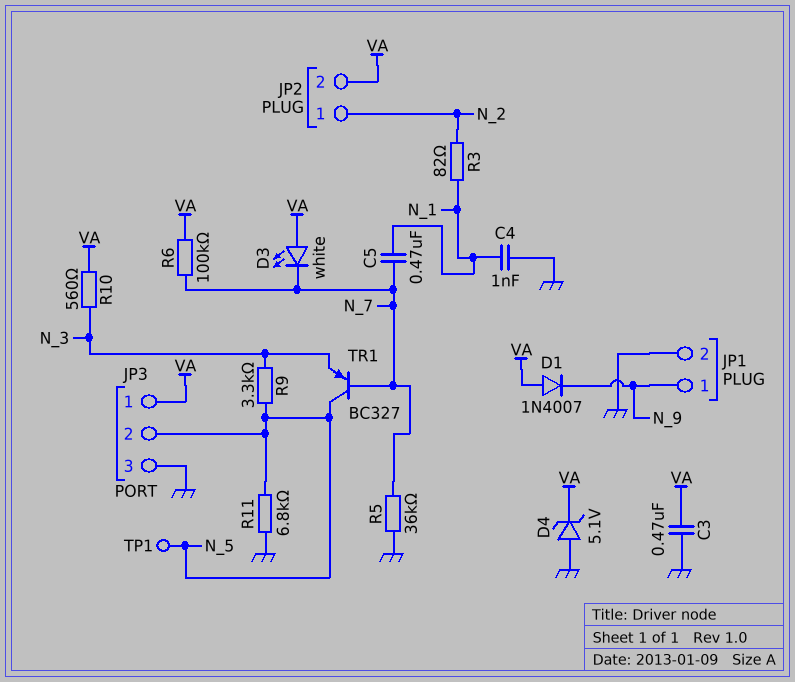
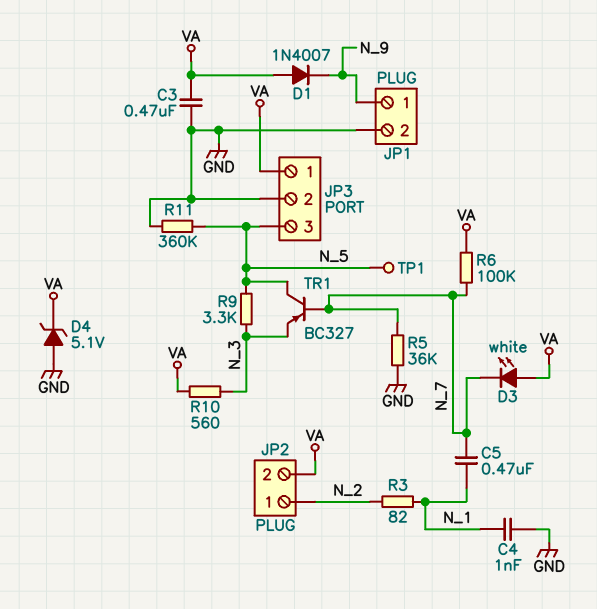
JP3 pin 2: N_5 -> GND
JP3 pin 3: GND -> N_5
R11: 6.8k (GND, N_5) -> 360k (GND, N_5)

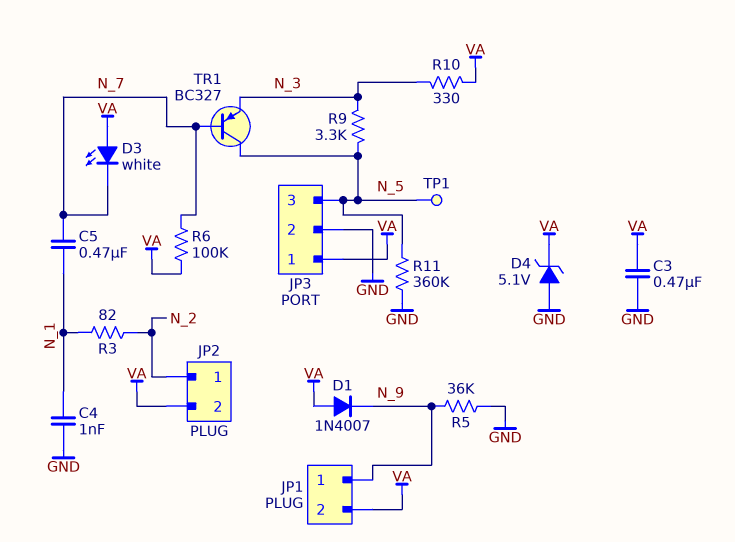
JP1 pin 2: GND -> VA
R5: 36k (GND, N_7) -> 36k (GND, N_9)
R10: 560 (N_3, VA) -> 330 (N_3, VA)

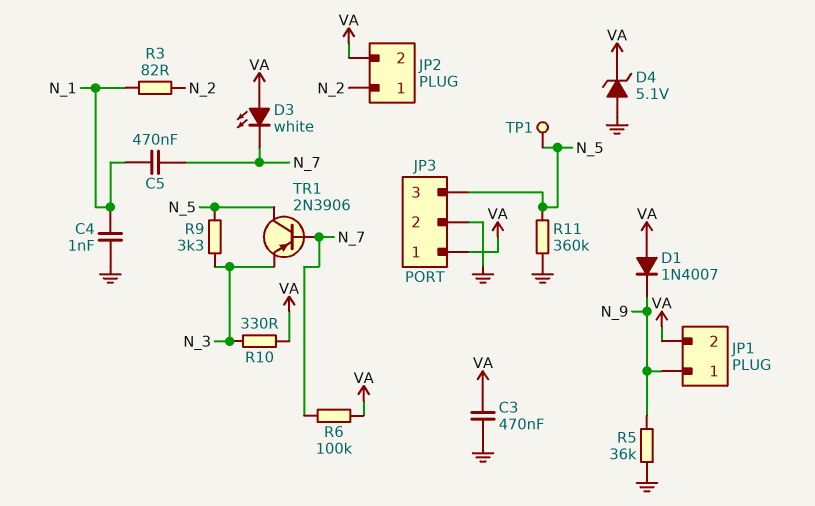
TR1: PNP BC327 (B N_7, C N_5, E N_3) -> PNP 2N3906 (B N_7, C N_5, E N_3)

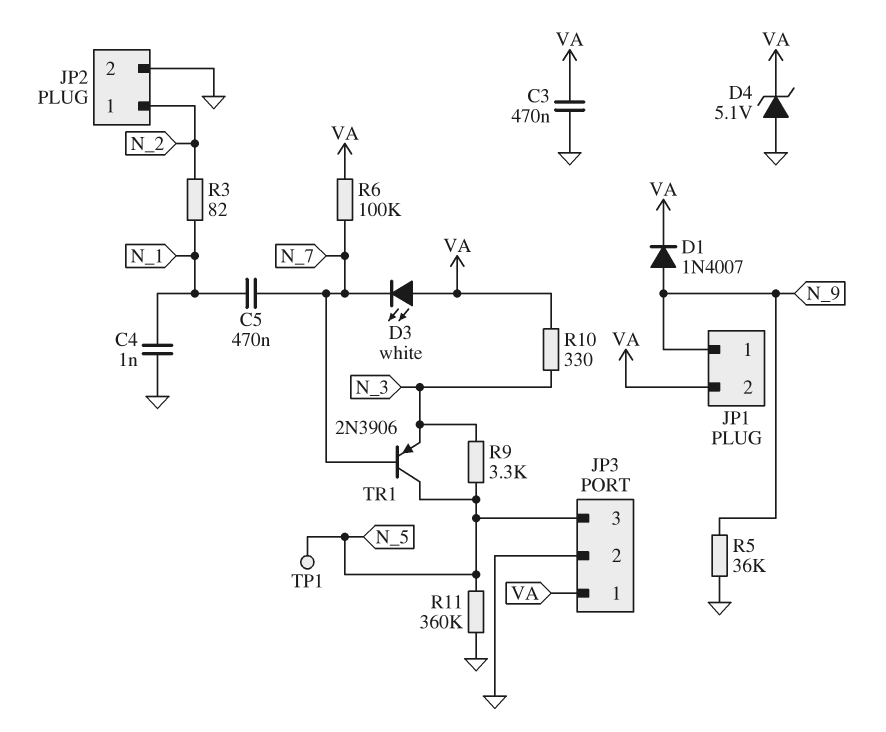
D1: diode 1N4007 (A VA, K N_9) -> diode 1N4007 (A N_9, K VA)
JP2 pin 2: VA -> GND

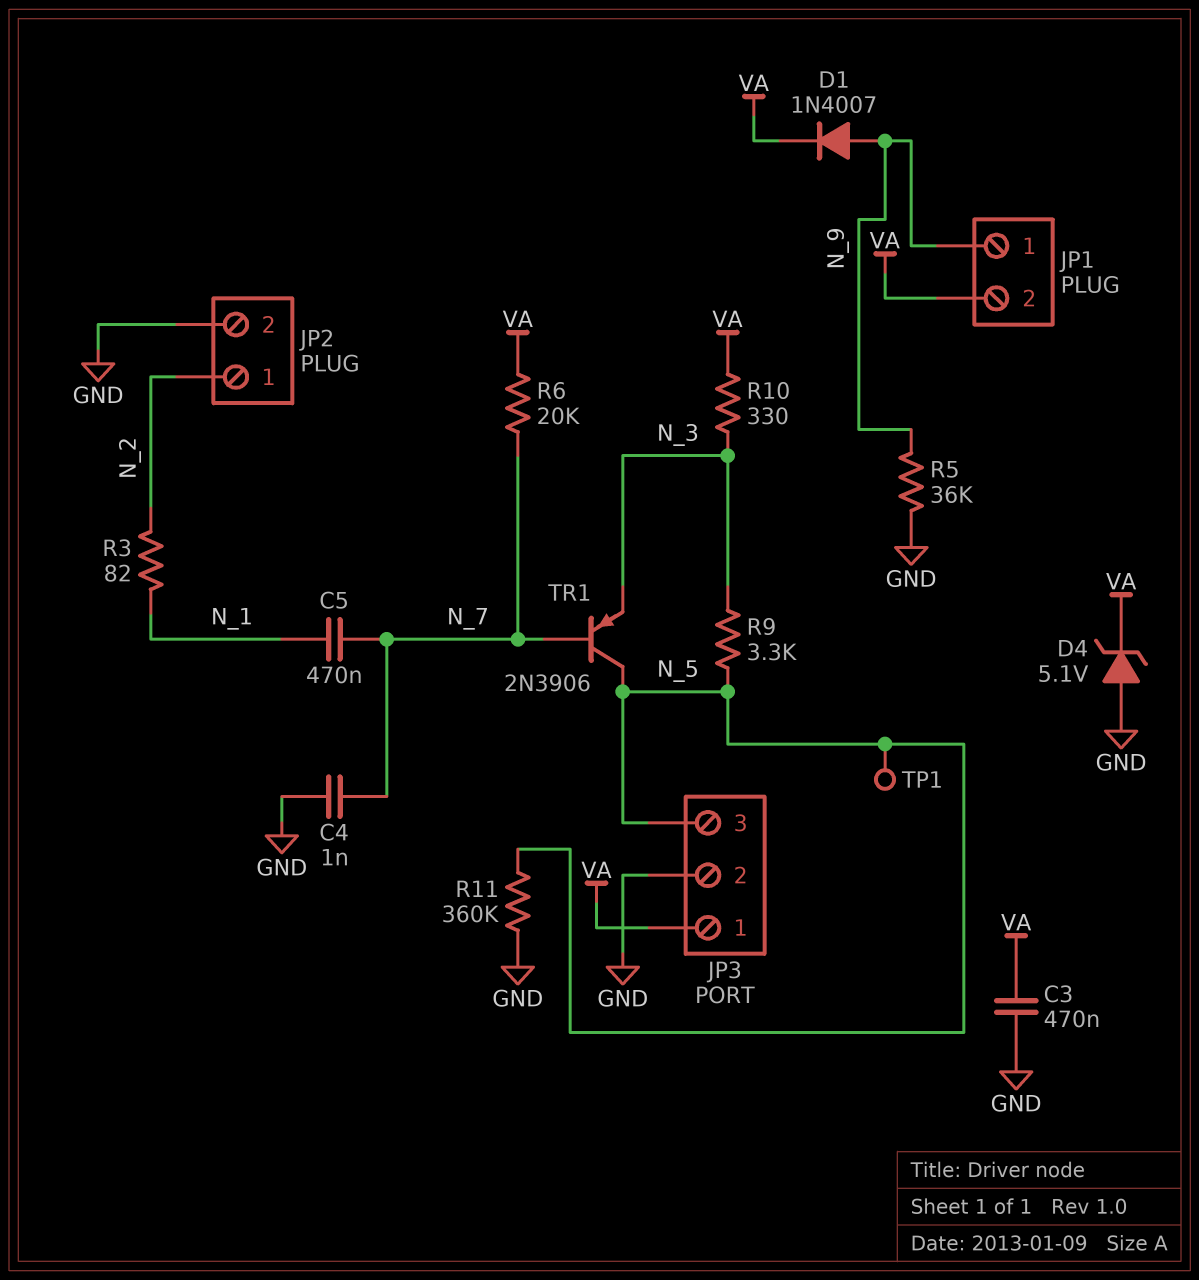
C4: 1nF (GND, N_1) -> 1nF (GND, N_7)
D3: LED white (A VA, K N_7) -> none
R6: 100k (N_7, VA) -> 20k (N_7, VA)

